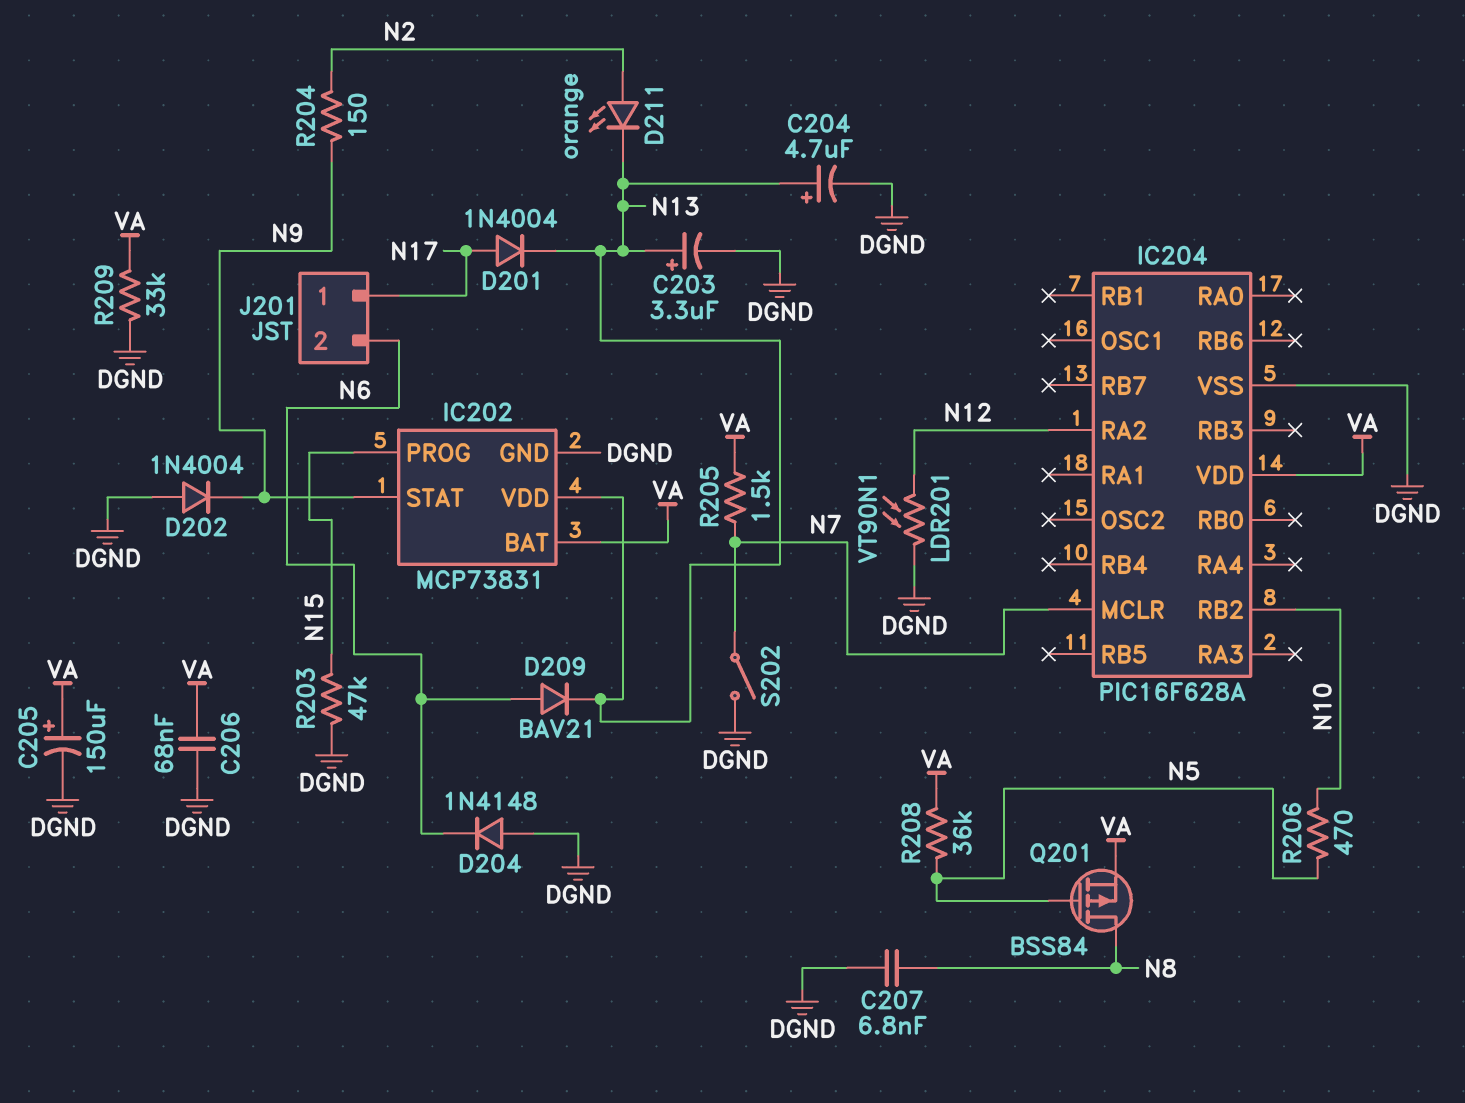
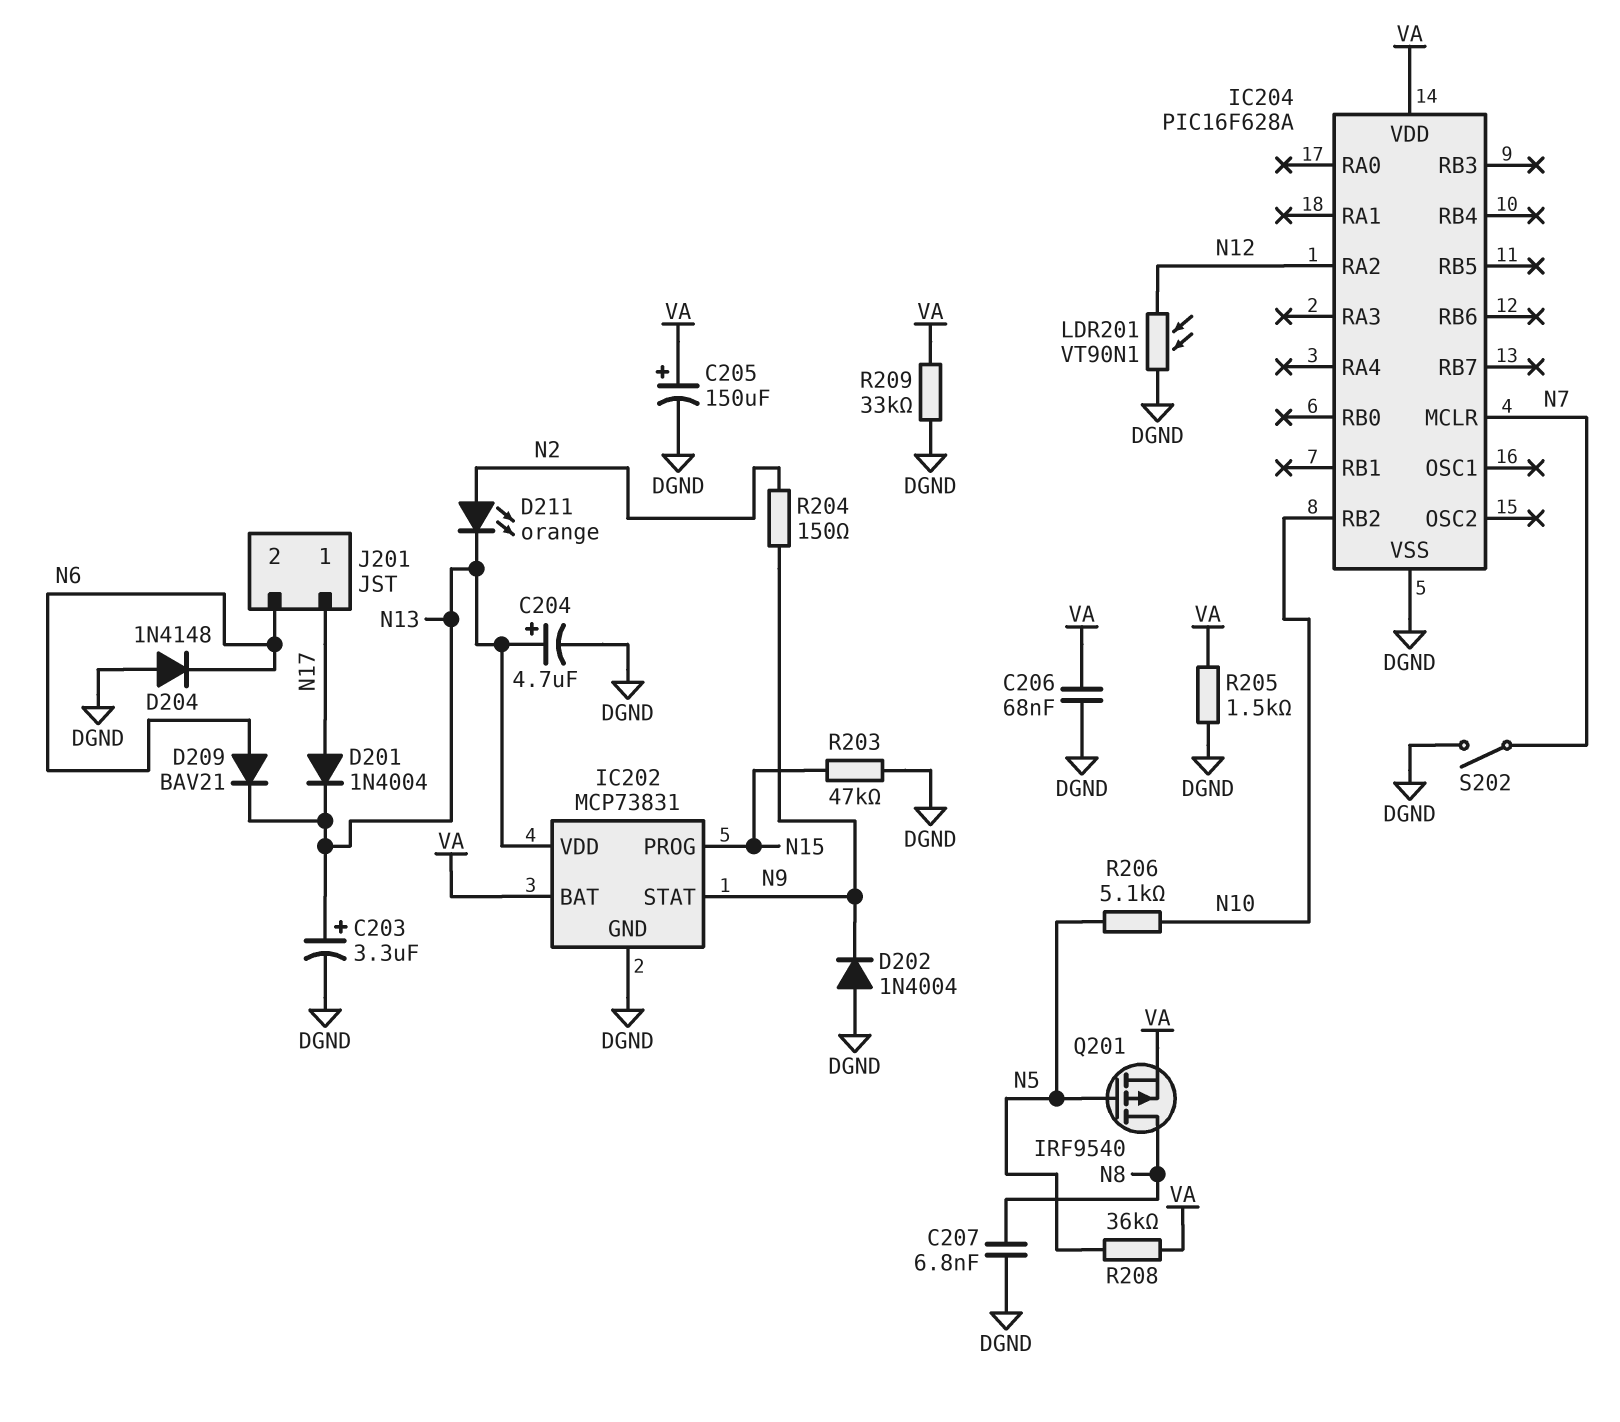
Q201: PMOS BSS84 (G N5, D N8, S VA) -> PMOS IRF9540 (G N5, D N8, S VA)
R205: 1.5k (N7, VA) -> 1.5k (DGND, VA)
R206: 470 (N5, N10) -> 5.1k (N5, N10)

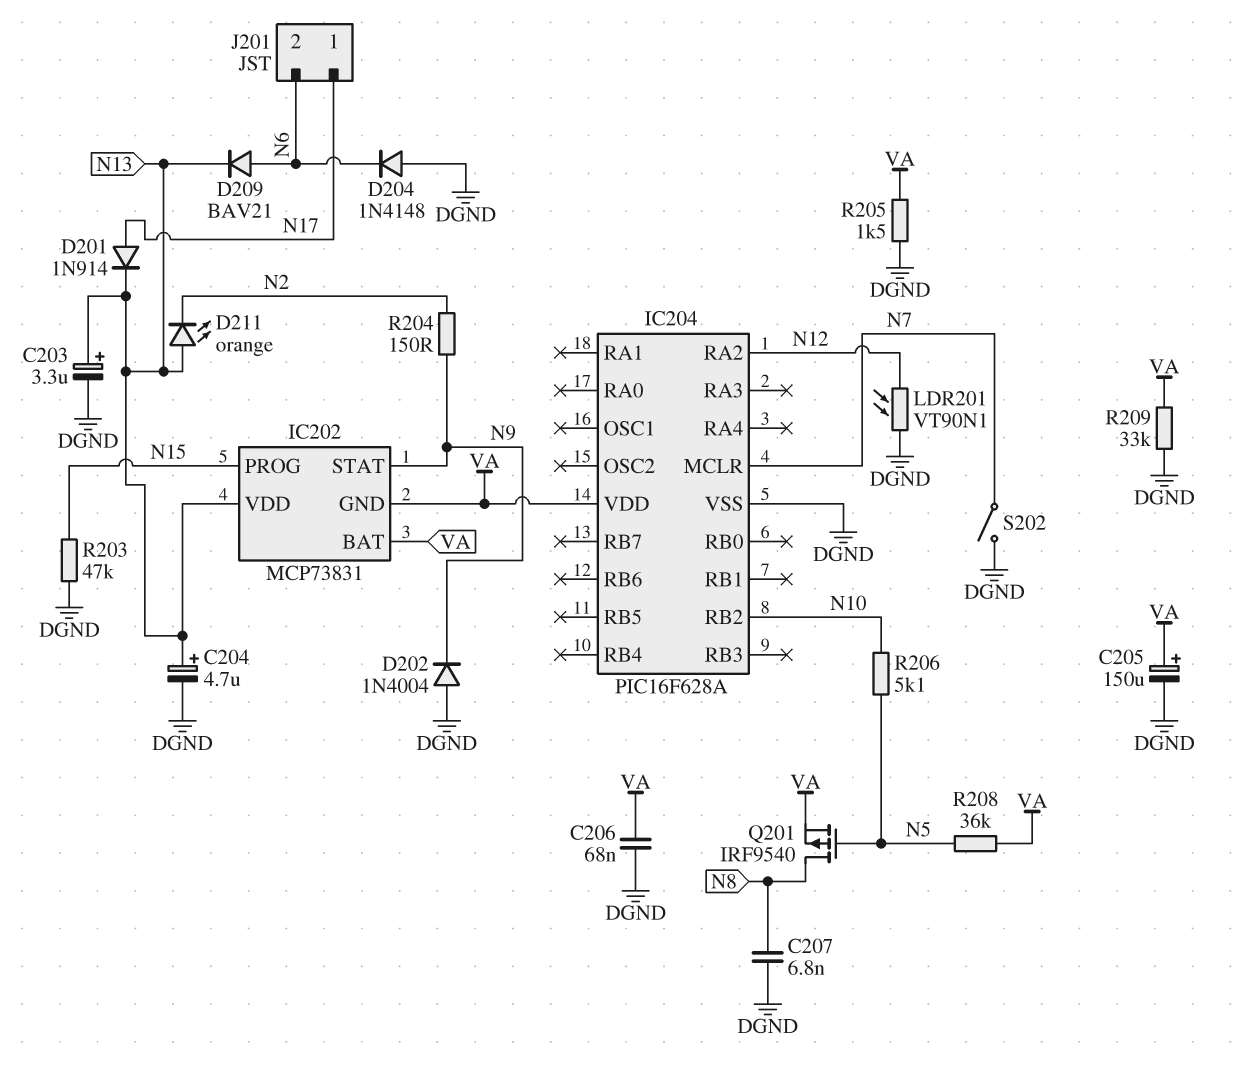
D201: diode 1N4004 (A N17, K N13) -> diode 1N914 (A N17, K N13)
D211: LED orange (A N2, K N13) -> LED orange (A N13, K N2)
IC202 pin GND: DGND -> VA

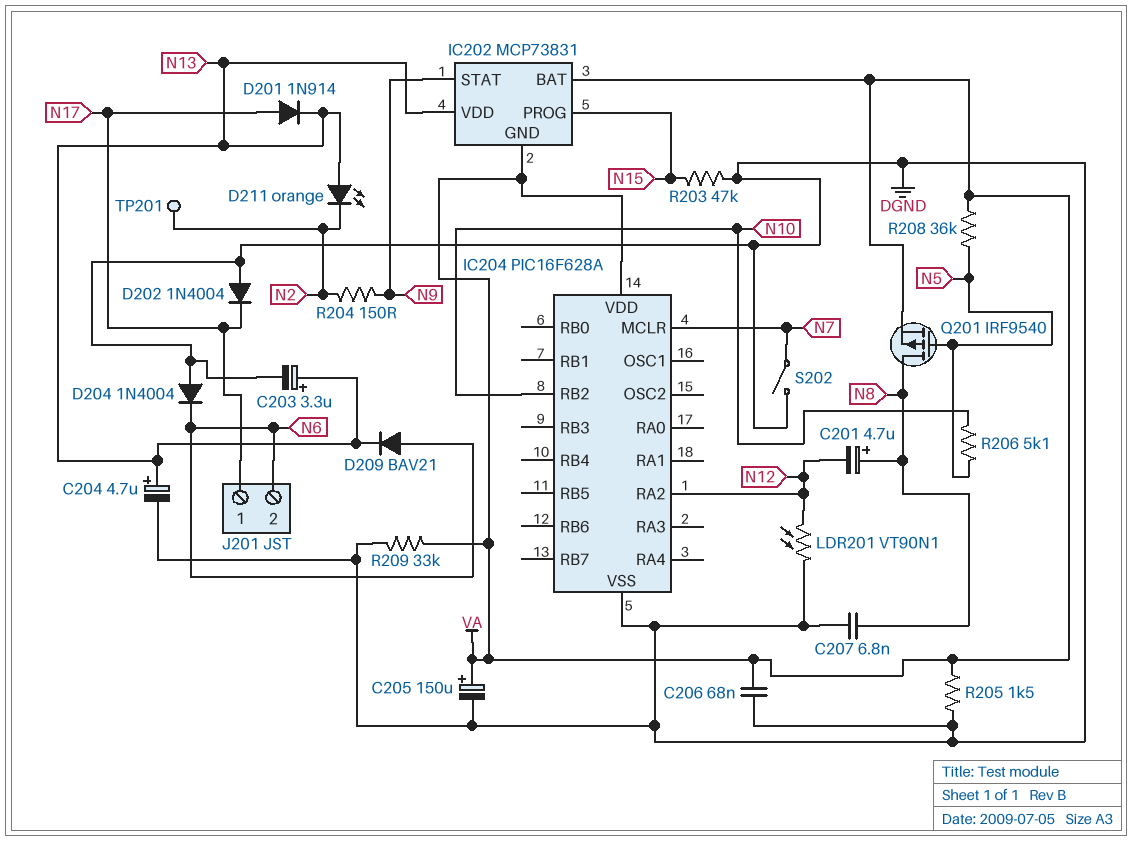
C201: none -> 4.7uF (plus N8, minus N12)
D202: diode 1N4004 (A DGND, K N9) -> diode 1N4004 (A DGND, K N17)
D204: diode 1N4148 (A DGND, K N6) -> diode 1N4004 (A DGND, K N6)
TP201: none -> test point (N2)

